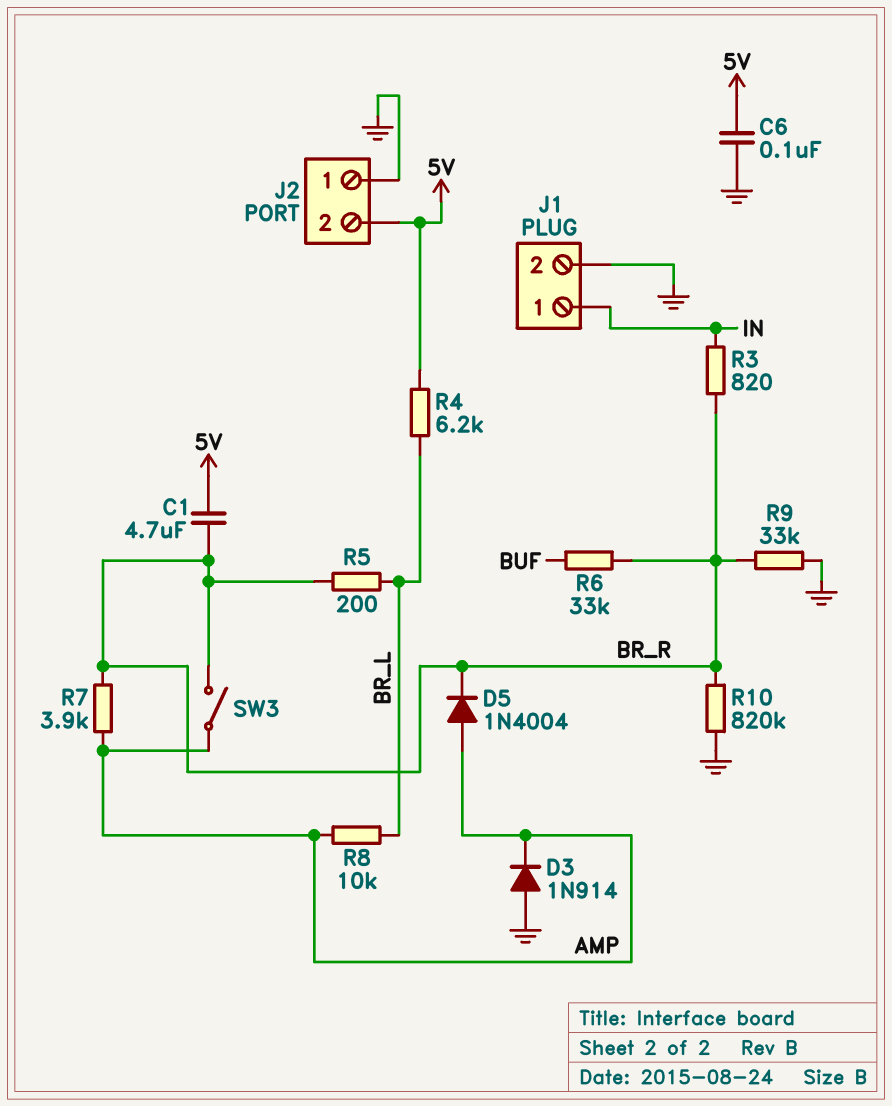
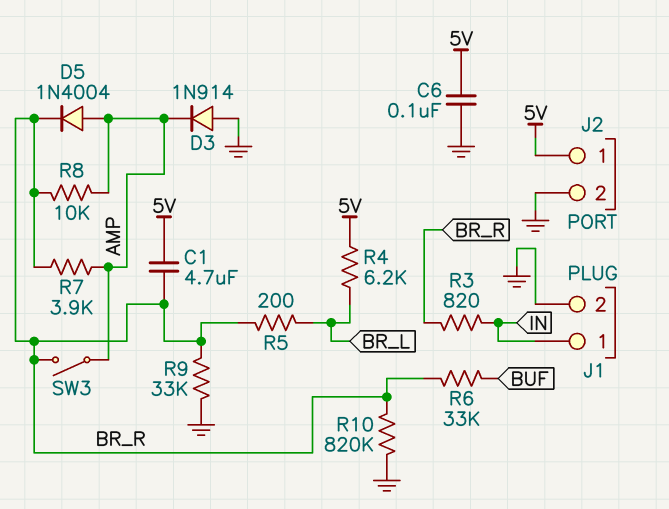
J2 pin 1: GND -> 5V
J2 pin 2: 5V -> GND
R8: 10k (AMP, BR_L) -> 10k (AMP, BR_R)

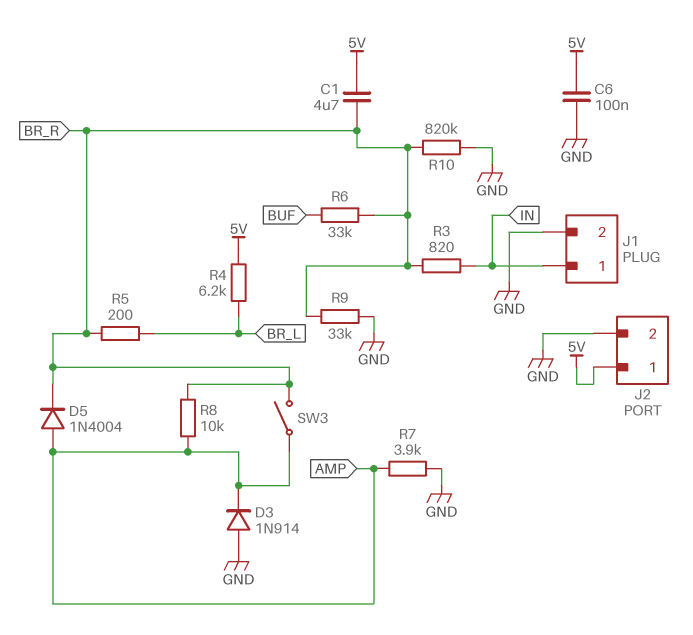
R7: 3.9k (AMP, BR_R) -> 3.9k (AMP, GND)

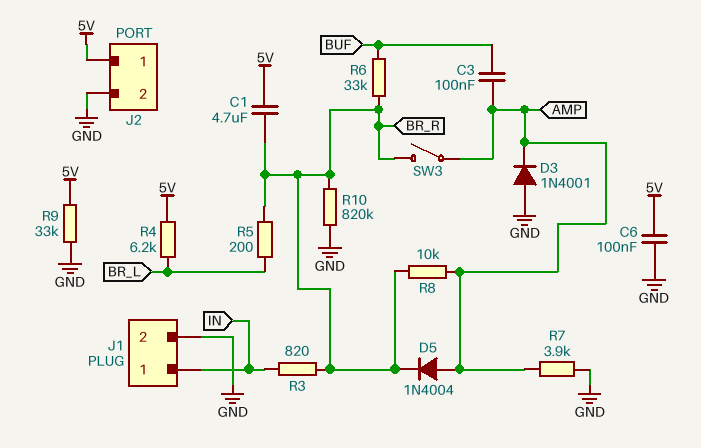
C3: none -> 100nF (AMP, BUF)
D3: diode 1N914 (A GND, K AMP) -> diode 1N4001 (A GND, K AMP)
R9: 33k (BR_R, GND) -> 33k (5V, GND)

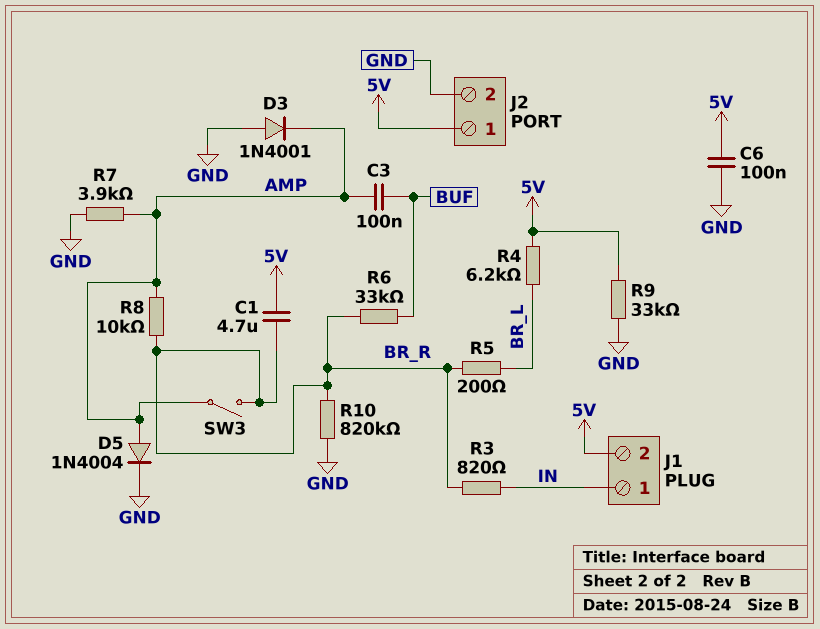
D5: diode 1N4004 (A AMP, K BR_R) -> diode 1N4004 (A AMP, K GND)
J1 pin 2: GND -> 5V

